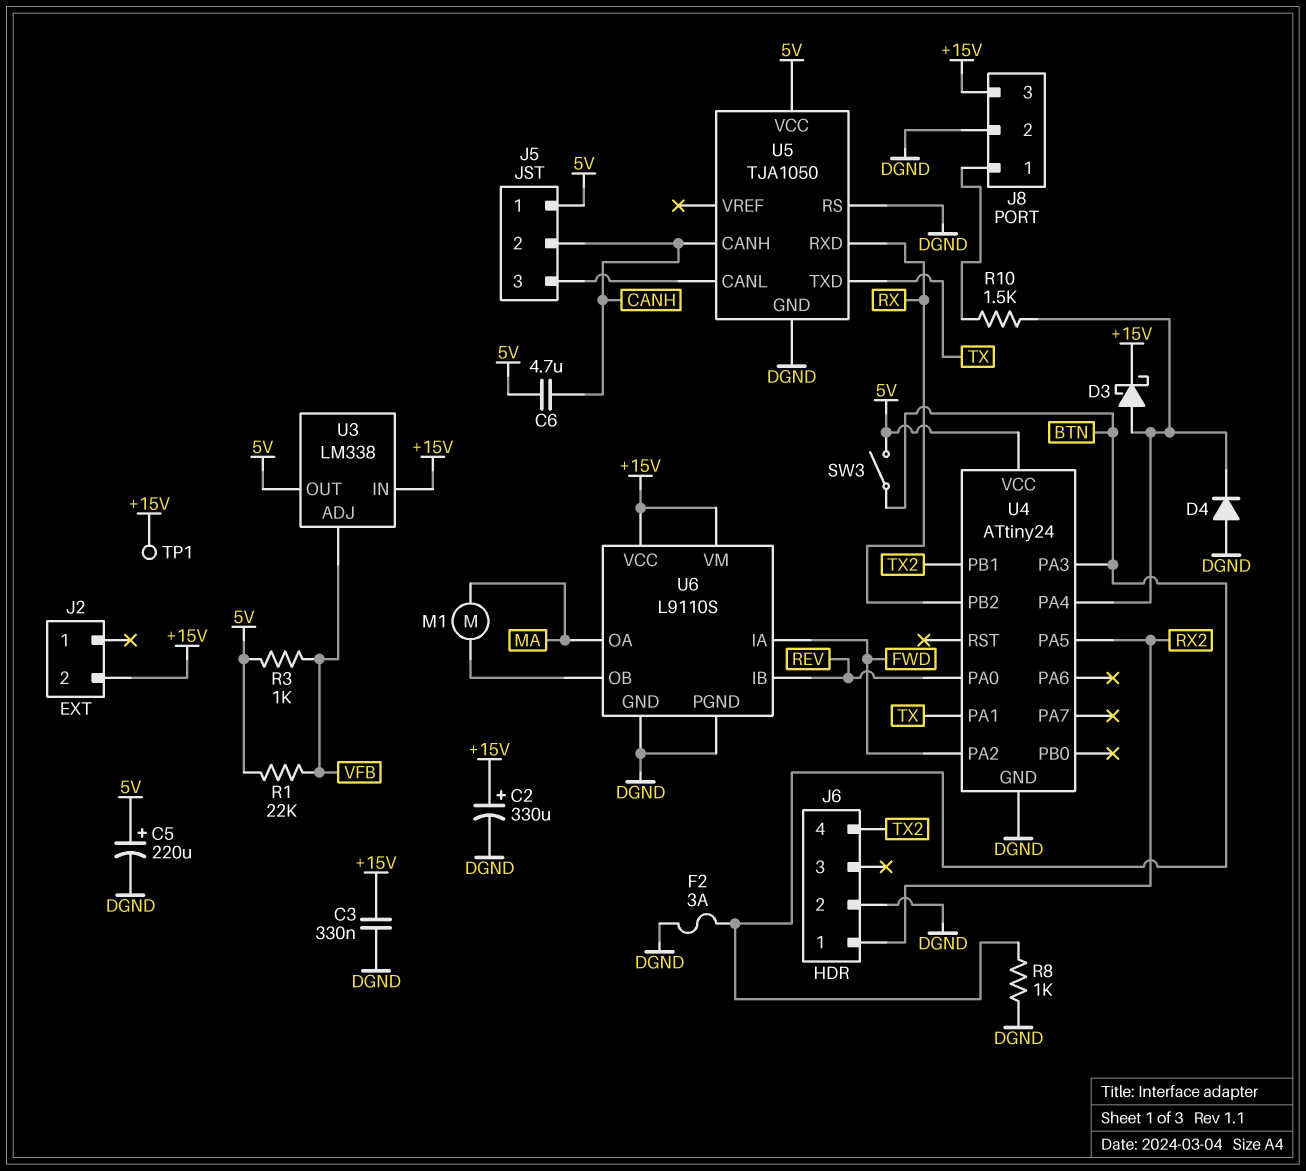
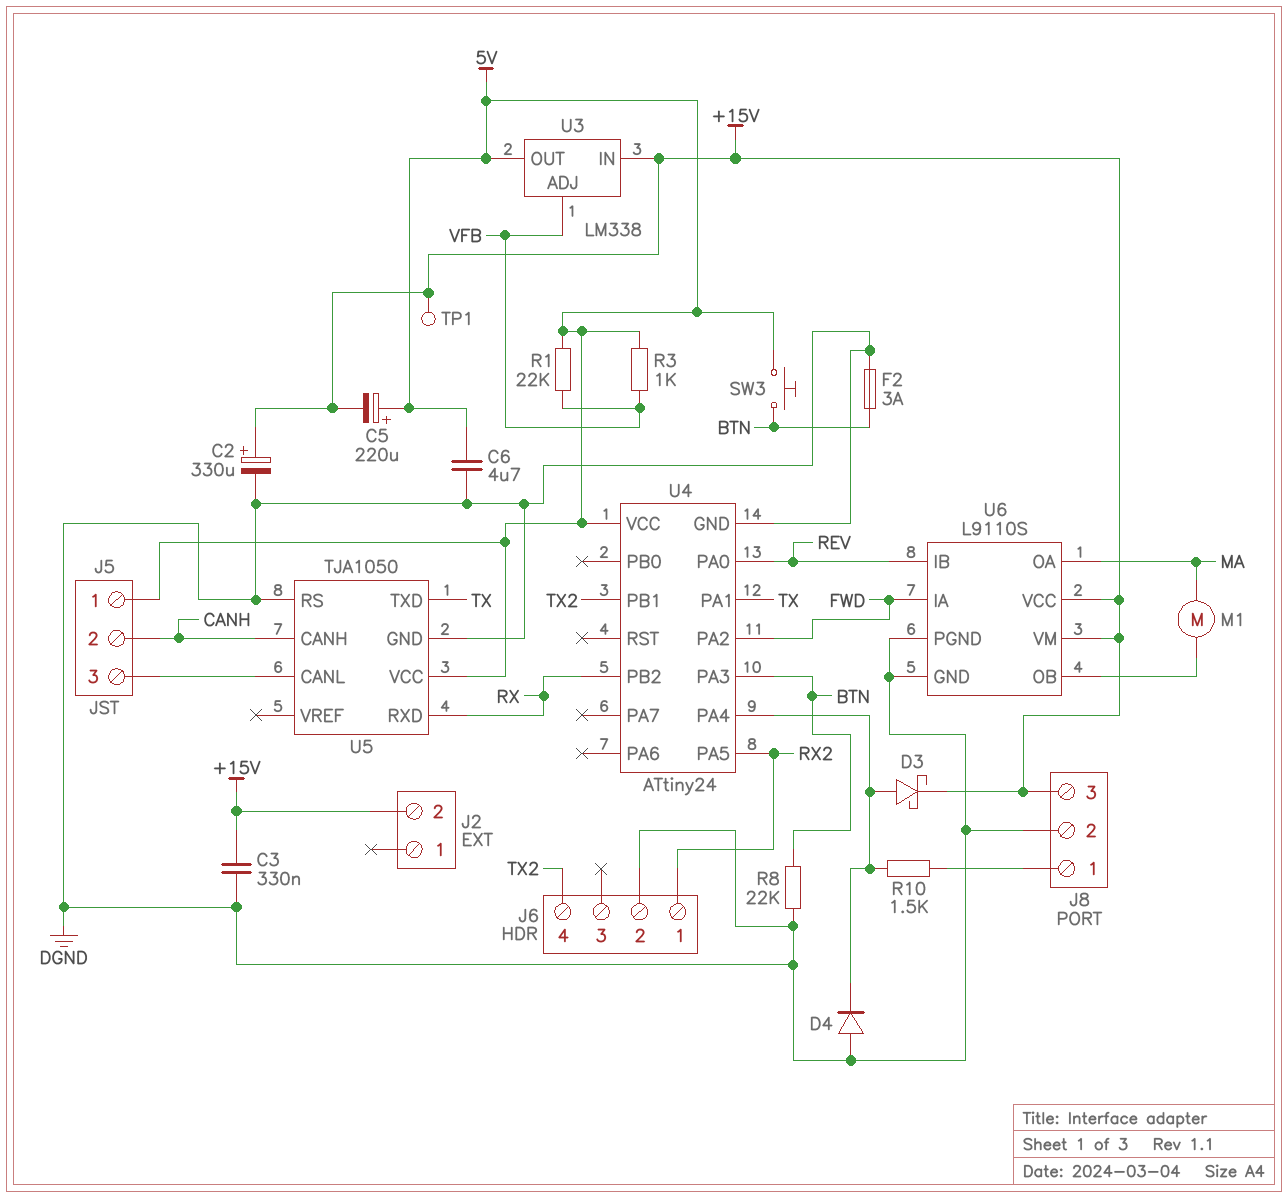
C5: 220uF (plus 5V, minus DGND) -> 220uF (plus 5V, minus +15V)
C6: 4.7uF (5V, CANH) -> 4.7uF (5V, DGND)
R8: 1k (BTN, DGND) -> 22k (BTN, DGND)
SW3: switch (5V, BTN) -> button (5V, BTN)

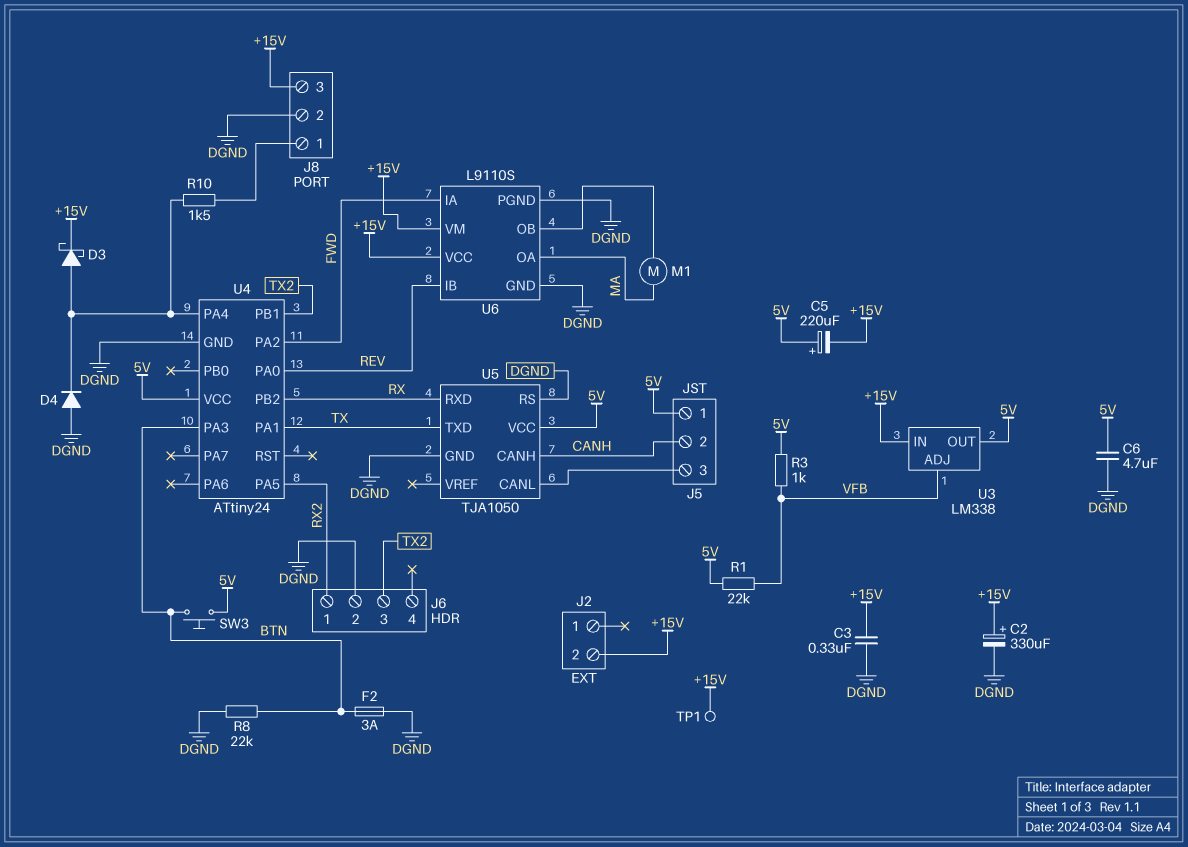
J6 pin 3: none -> TX2
J6 pin 4: TX2 -> none

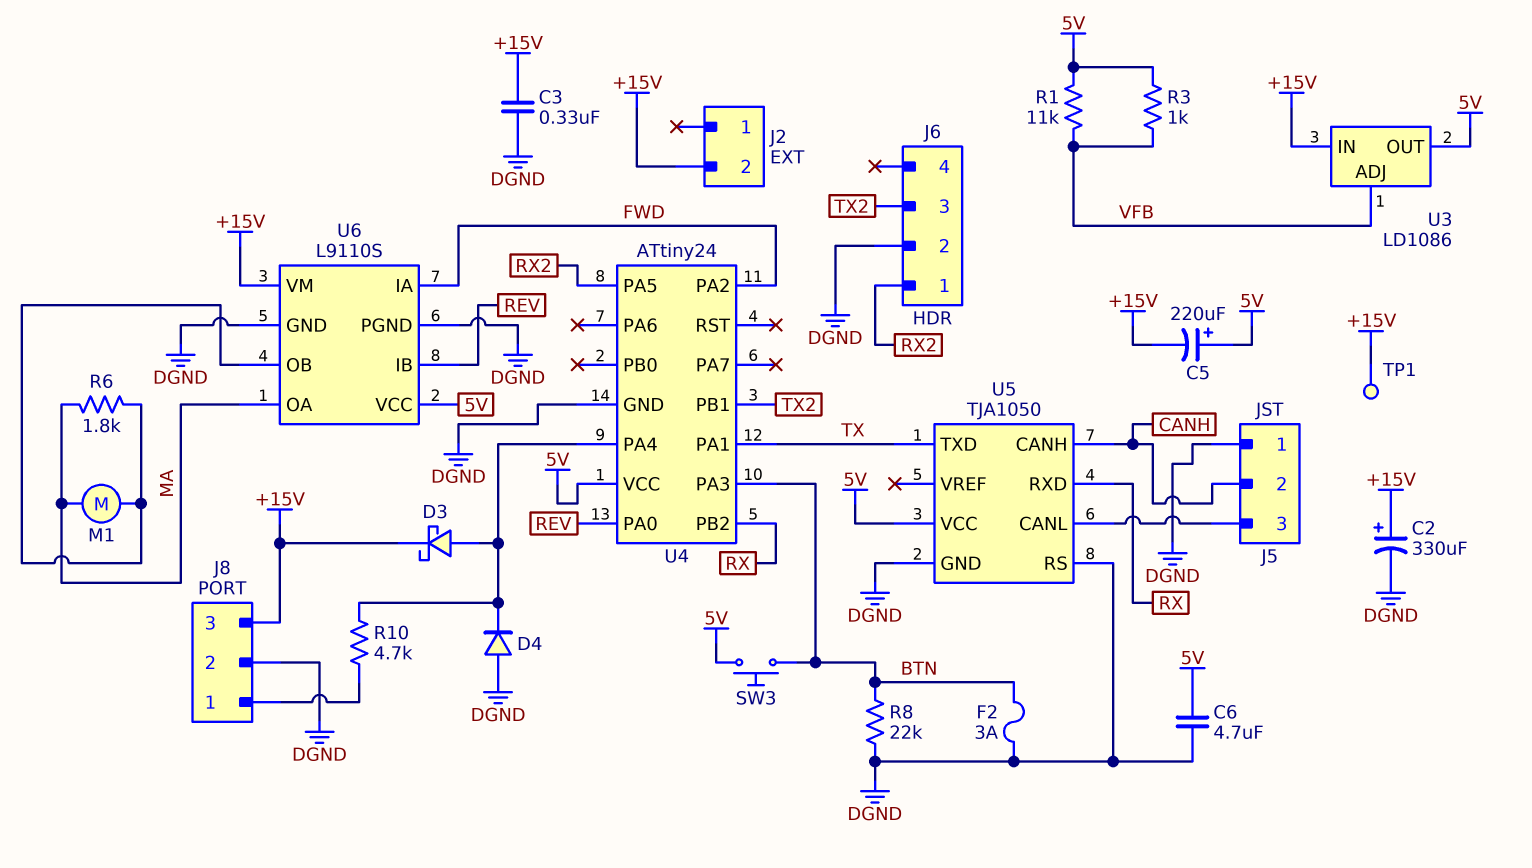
J5 pin 1: 5V -> DGND
R1: 22k (5V, VFB) -> 11k (5V, VFB)
R6: none -> 1.8k (MA, U6/OB)
R10: 1.5k (J8/1, U4/PA4) -> 4.7k (J8/1, U4/PA4)
U3: LM338 -> LD1086
U6 pin VCC: +15V -> 5V

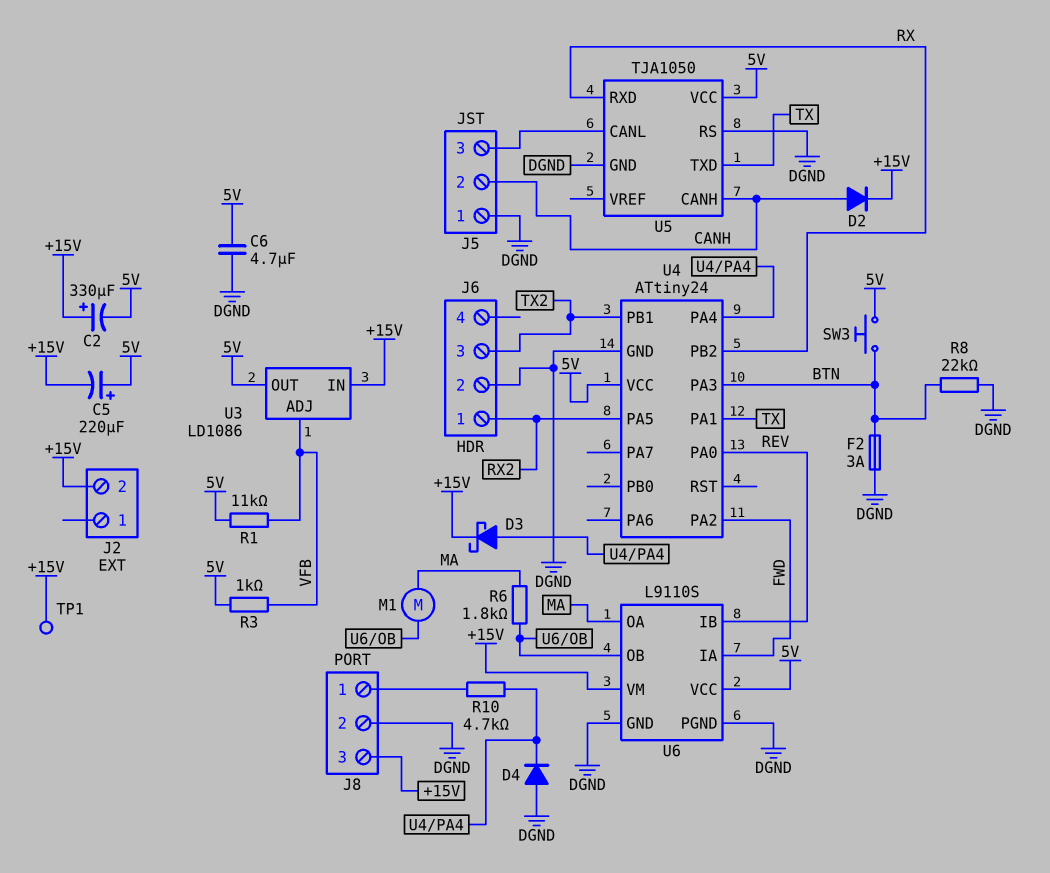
C2: 330uF (plus +15V, minus DGND) -> 330uF (plus +15V, minus 5V)
C3: 330nF (+15V, DGND) -> none
D2: none -> diode (A CANH, K +15V)

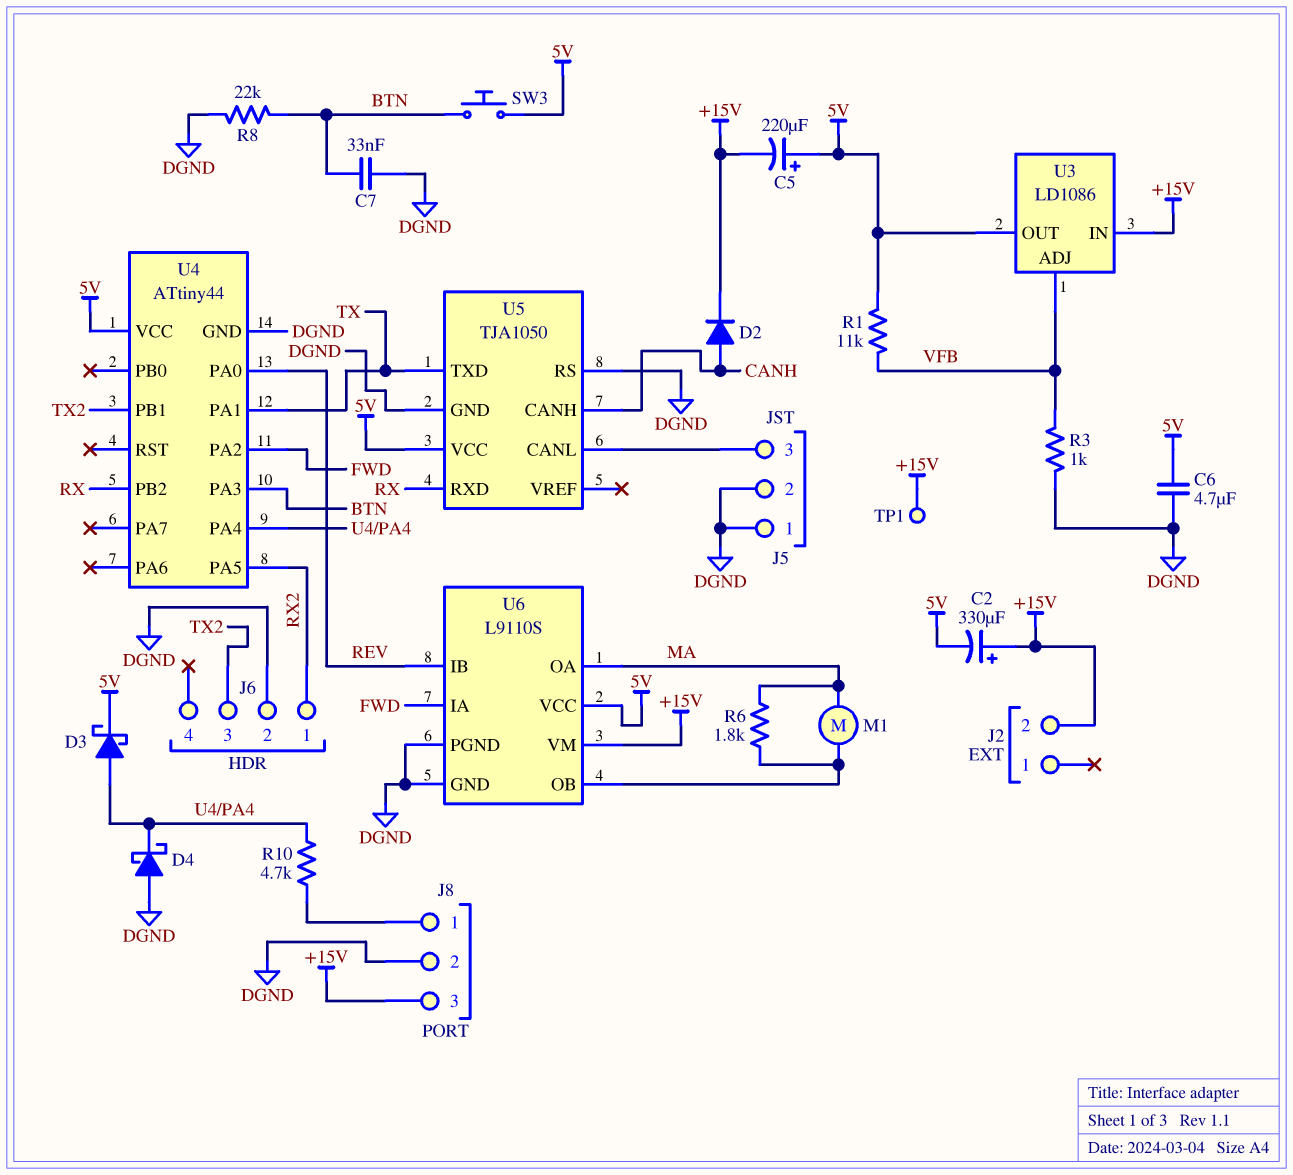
C7: none -> 33nF (BTN, DGND)
D3: schottky (A U4/PA4, K +15V) -> schottky (A U4/PA4, K 5V)
D4: diode (A DGND, K U4/PA4) -> schottky (A DGND, K U4/PA4)
F2: 3A (BTN, DGND) -> none
J5 pin 2: CANH -> DGND
R3: 1k (5V, VFB) -> 1k (DGND, VFB)
U4: ATtiny24 -> ATtiny44

